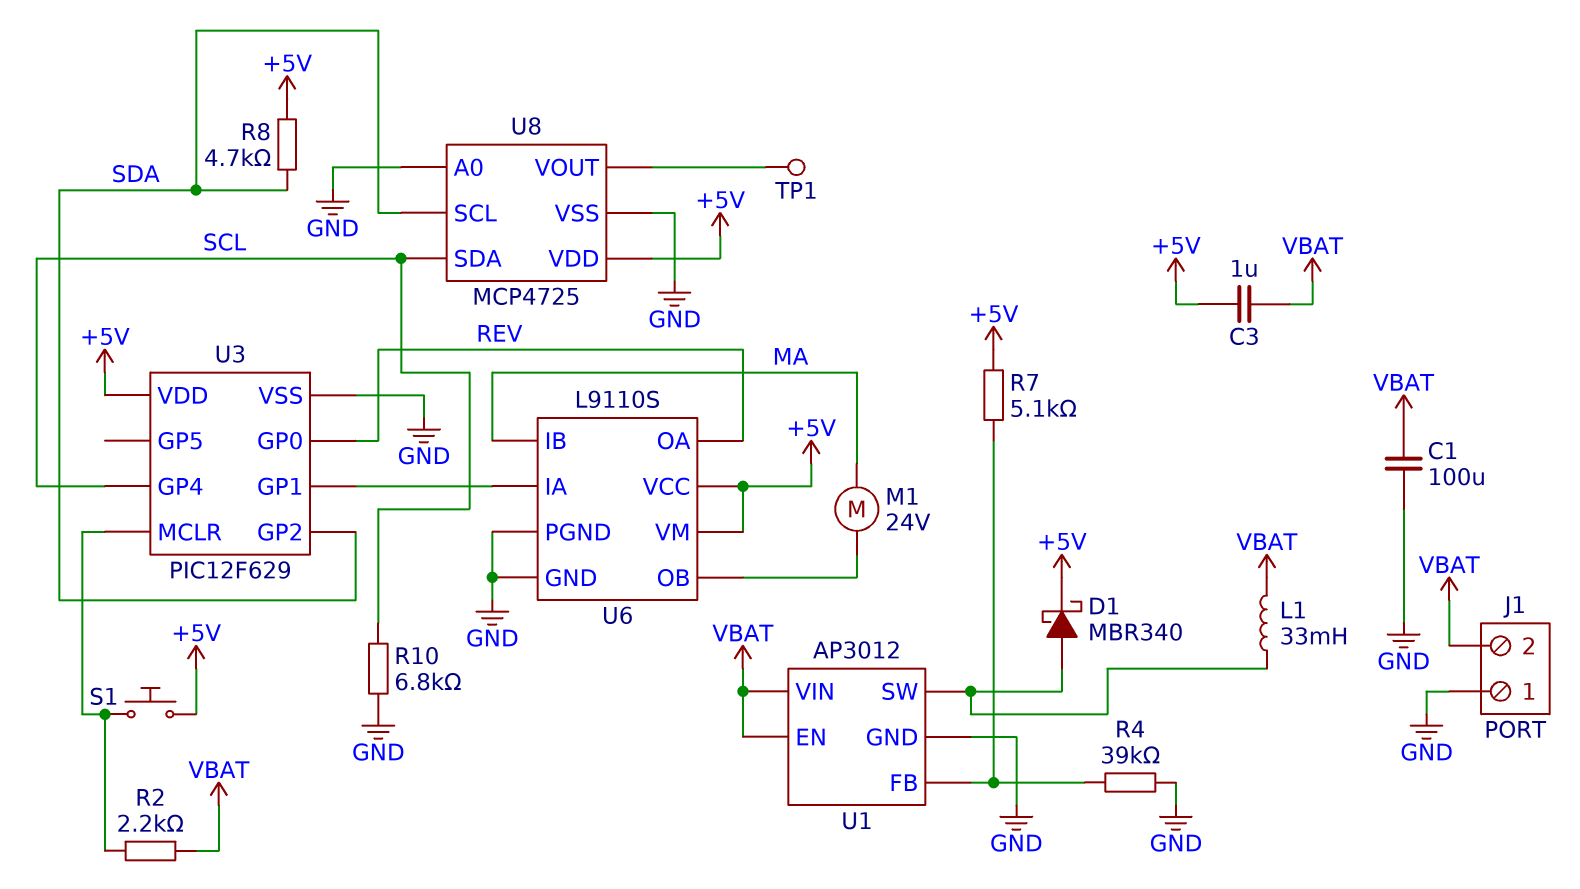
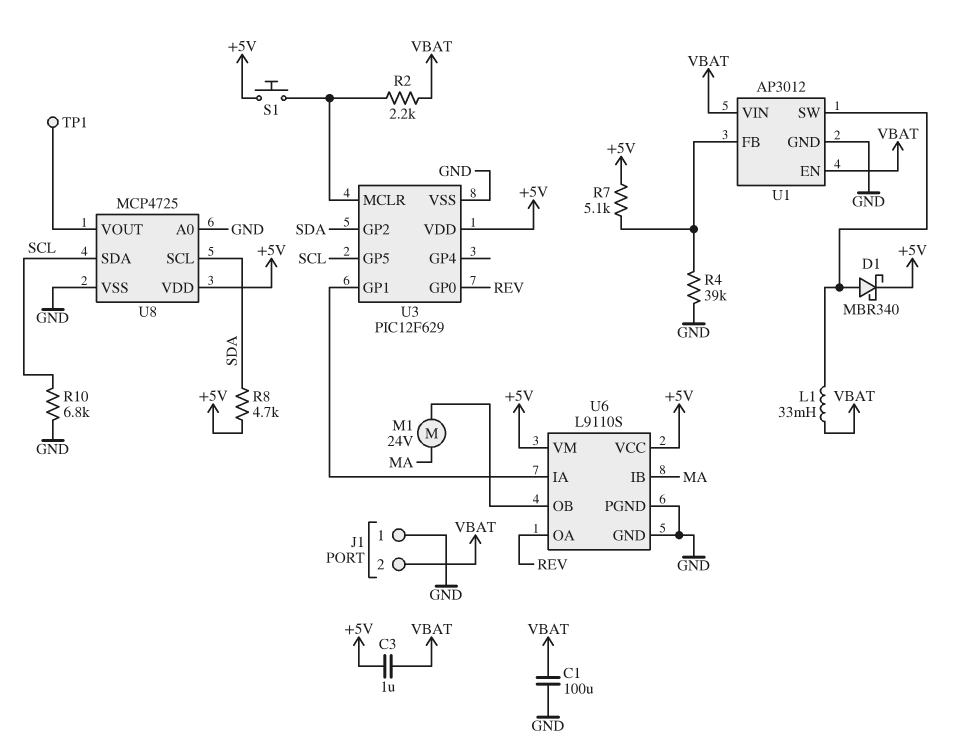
U3 pin GP4: SCL -> none
U3 pin GP5: none -> SCL

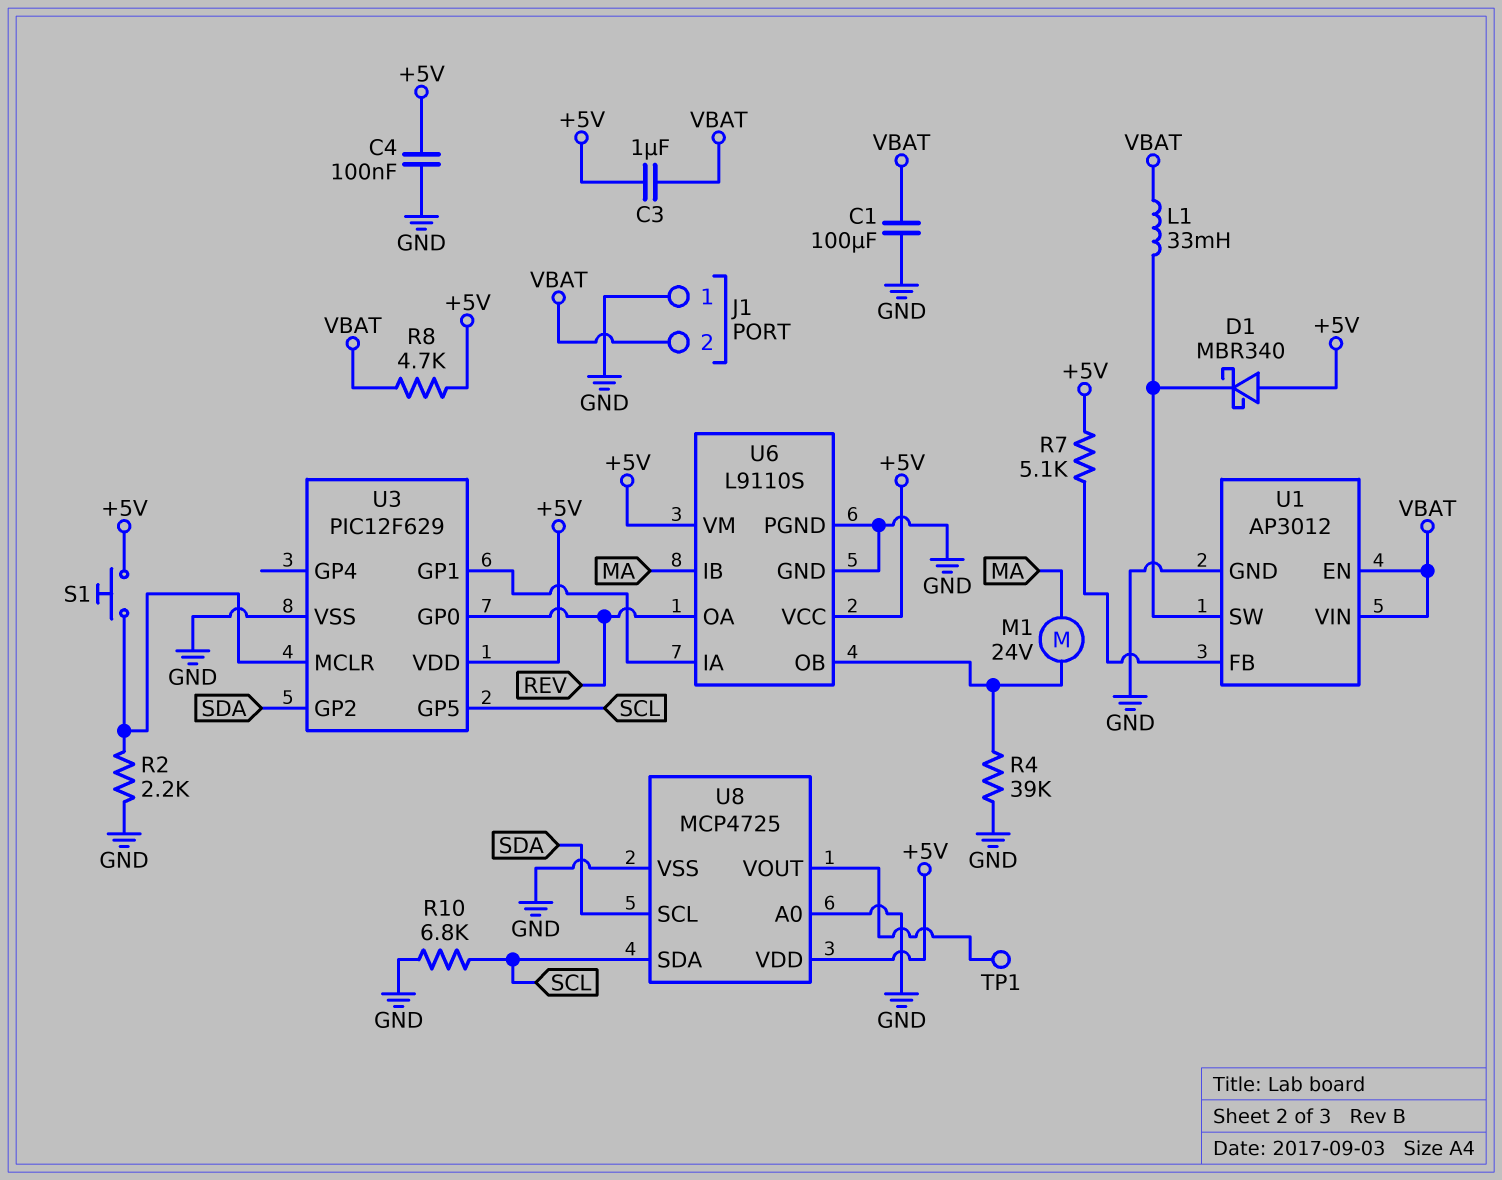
C4: none -> 100nF (+5V, GND)
D1: schottky MBR340 (A U1/SW, K +5V) -> schottky MBR340 (A +5V, K U1/SW)
R2: 2.2k (U3/MCLR, VBAT) -> 2.2k (GND, U3/MCLR)
R4: 39k (GND, U1/FB) -> 39k (GND, U6/OB)
R8: 4.7k (+5V, SDA) -> 4.7k (+5V, VBAT)

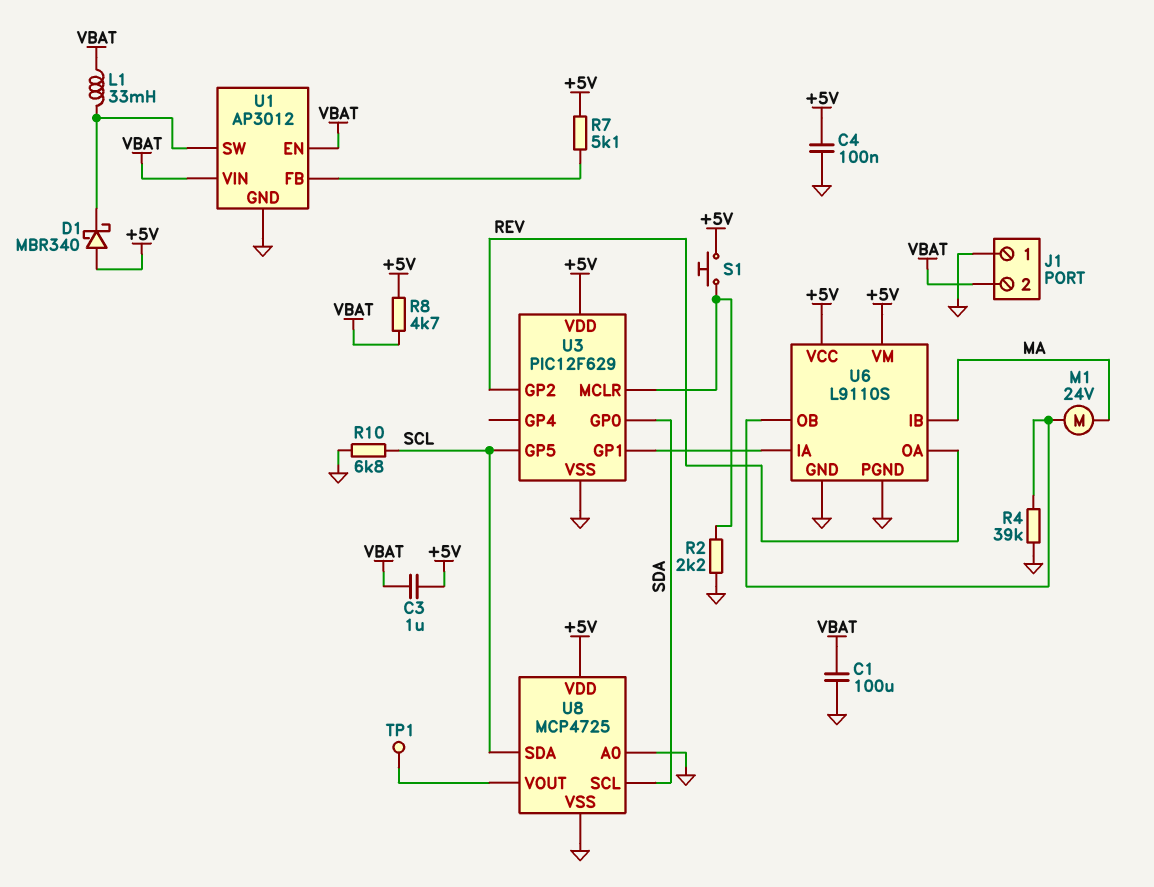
U3 pin GP0: REV -> SDA
U3 pin GP2: SDA -> REV

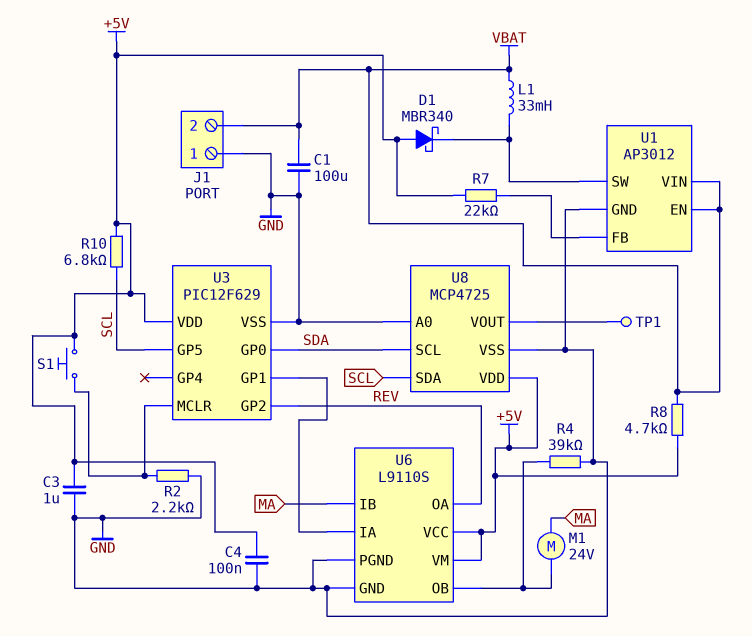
C3: 1uF (+5V, VBAT) -> 1uF (+5V, GND)
R7: 5.1k (+5V, U1/FB) -> 22k (+5V, U1/FB)
R10: 6.8k (GND, SCL) -> 6.8k (+5V, SCL)

